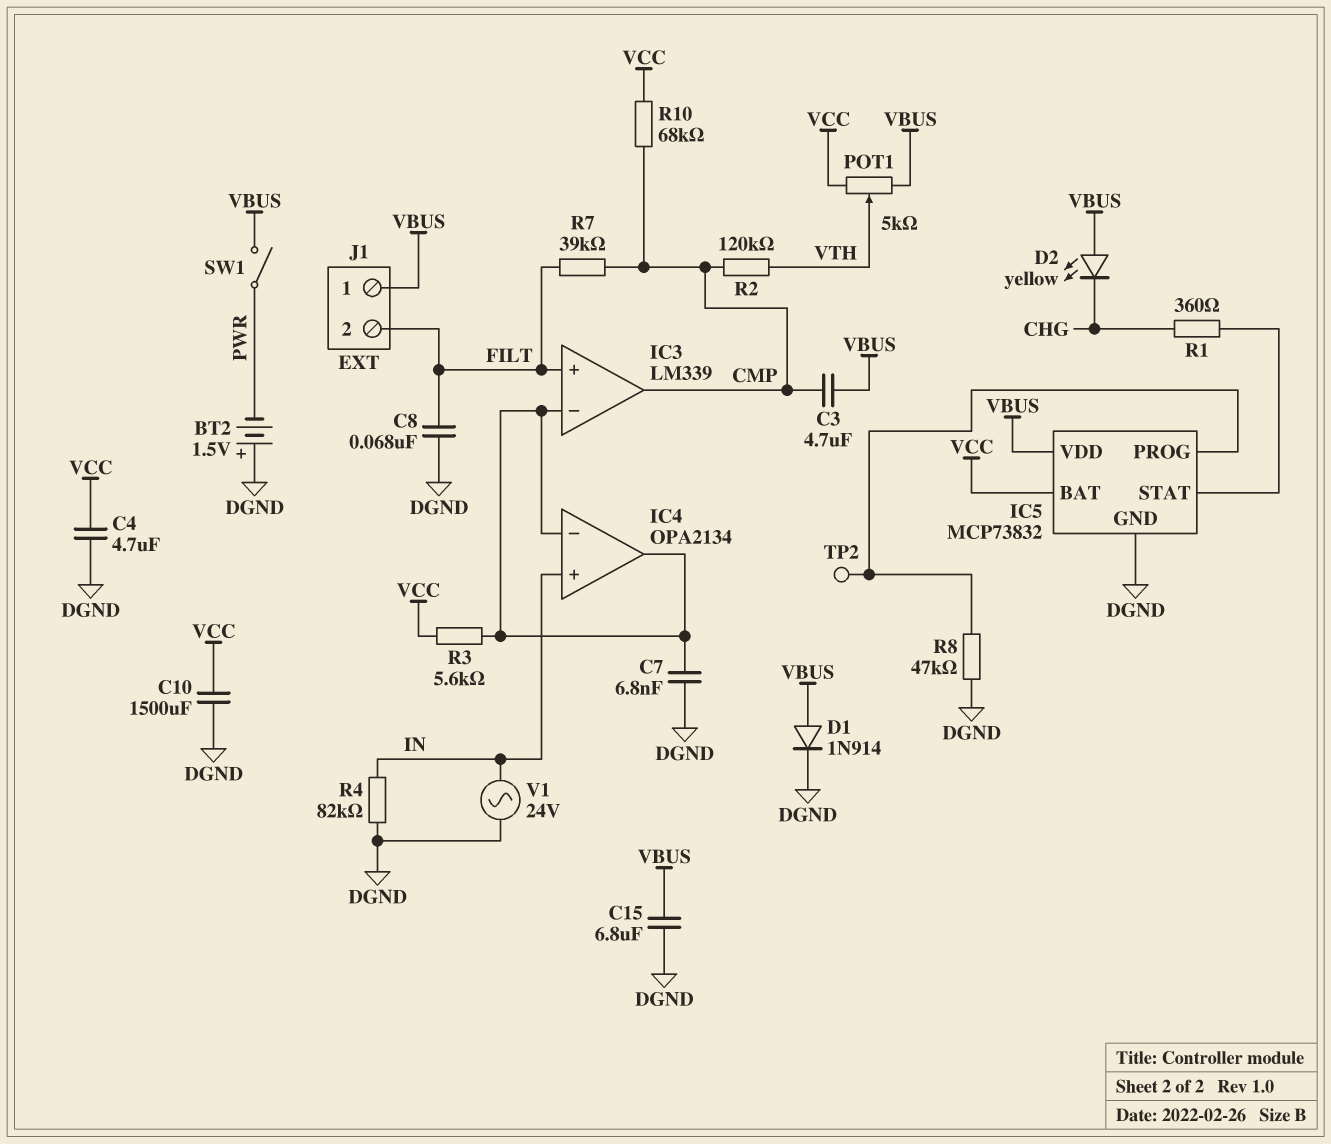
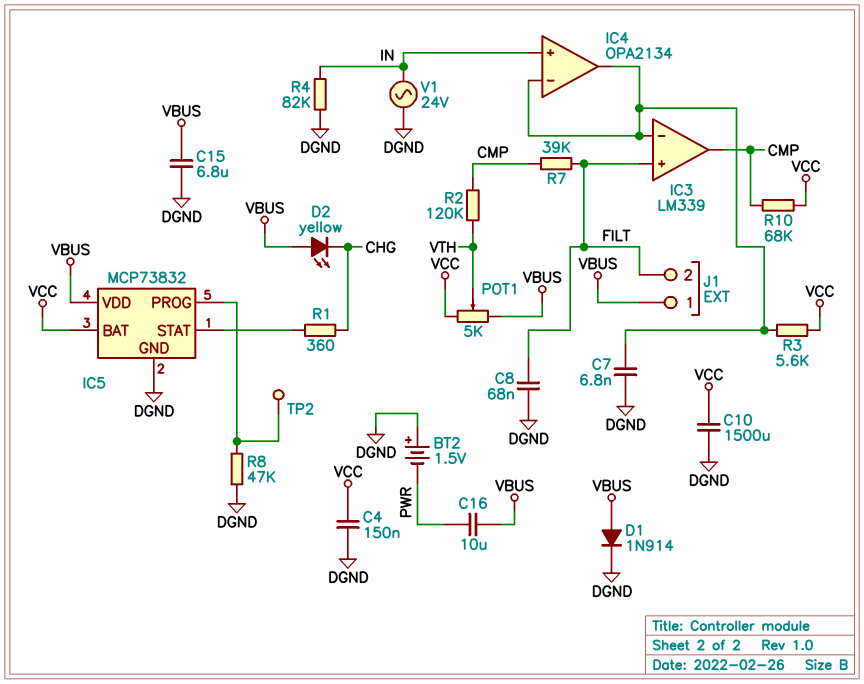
C3: 4.7uF (CMP, VBUS) -> none
C4: 4.7uF (DGND, VCC) -> 150nF (DGND, VCC)
C16: none -> 10uF (PWR, VBUS)
SW1: switch (PWR, VBUS) -> none

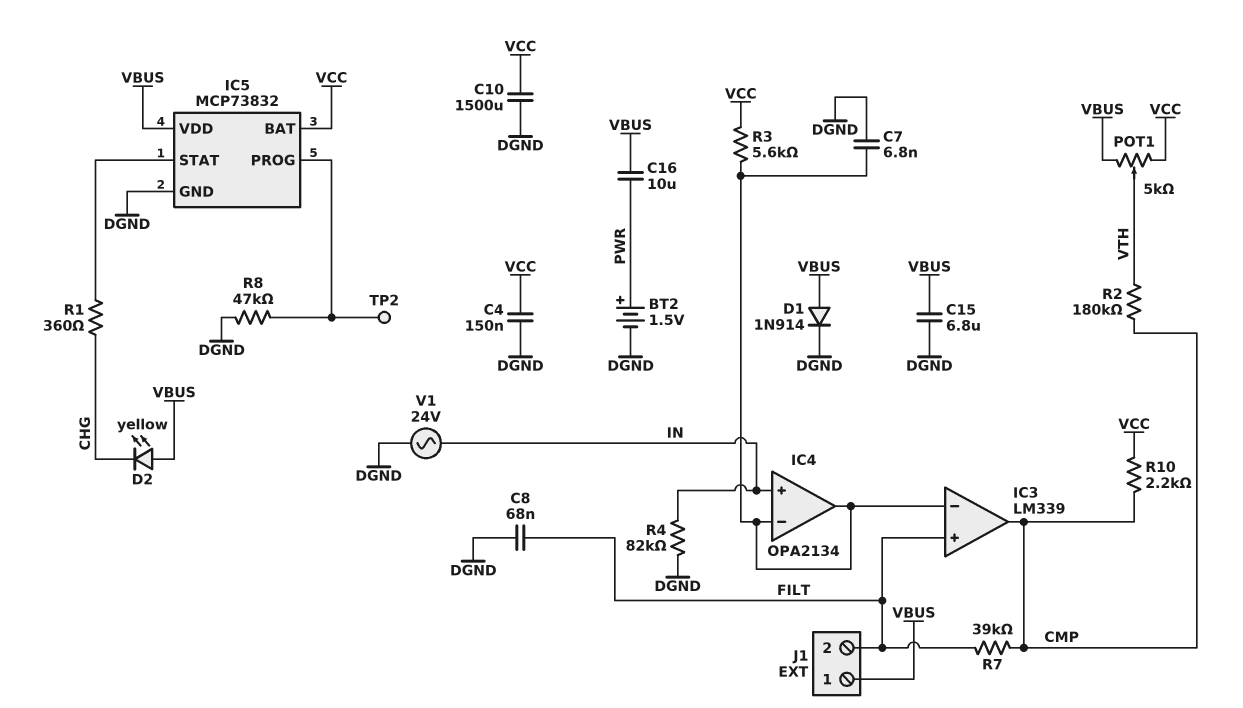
BT2: 1.5V (plus DGND, minus PWR) -> 1.5V (plus PWR, minus DGND)
R2: 120k (CMP, VTH) -> 180k (CMP, VTH)
R10: 68k (CMP, VCC) -> 2.2k (CMP, VCC)

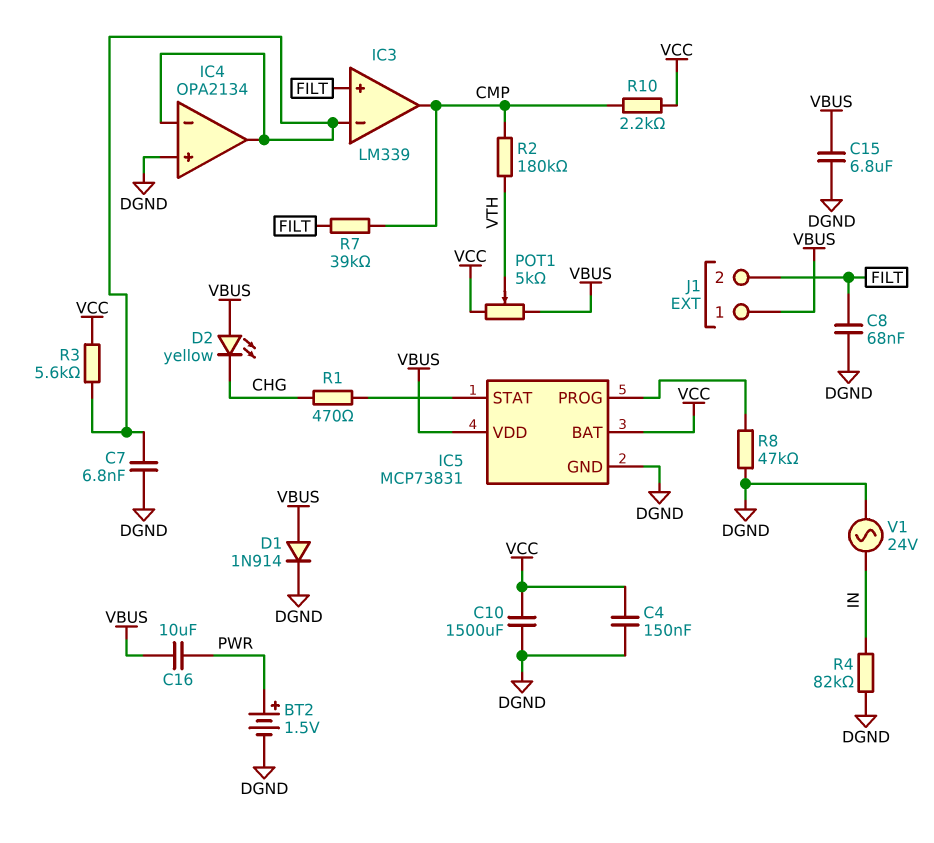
IC4 pin in+: IN -> DGND
IC5: MCP73832 -> MCP73831
R1: 360 (CHG, IC5/STAT) -> 470 (CHG, IC5/STAT)
TP2: test point (IC5/PROG) -> none

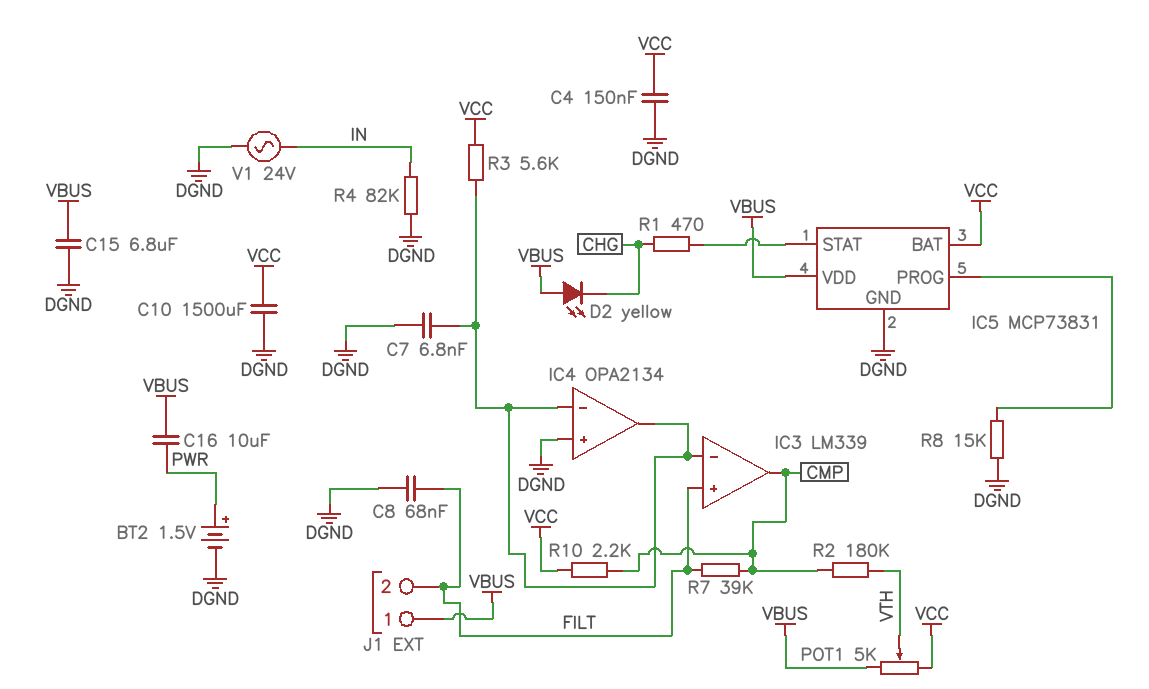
D1: diode 1N914 (A VBUS, K DGND) -> none
R8: 47k (DGND, IC5/PROG) -> 15k (DGND, IC5/PROG)

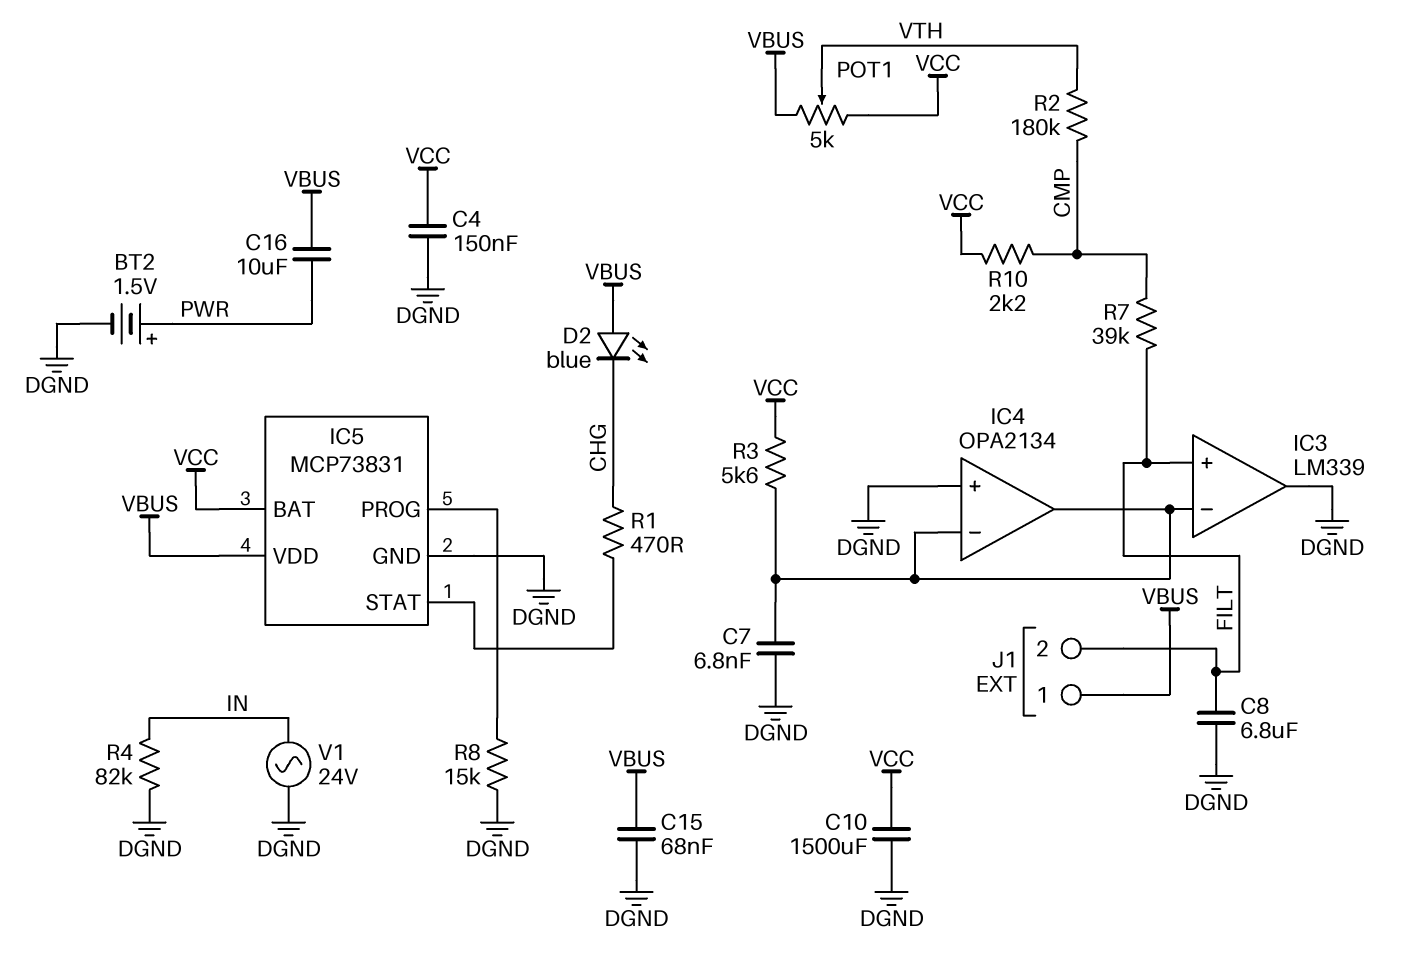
C8: 68nF (DGND, FILT) -> 6.8uF (DGND, FILT)
C15: 6.8uF (DGND, VBUS) -> 68nF (DGND, VBUS)
D2: LED yellow (A VBUS, K CHG) -> LED blue (A VBUS, K CHG)
IC3 pin out: CMP -> DGND

